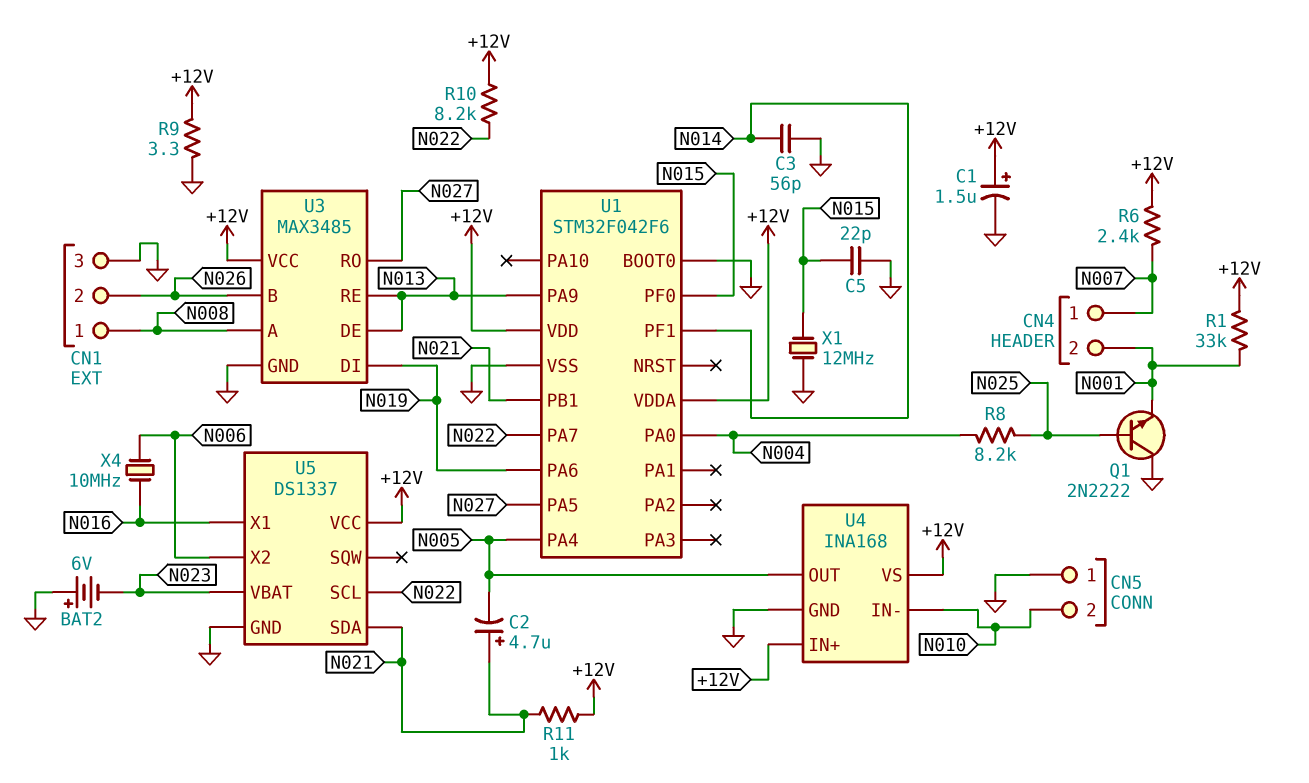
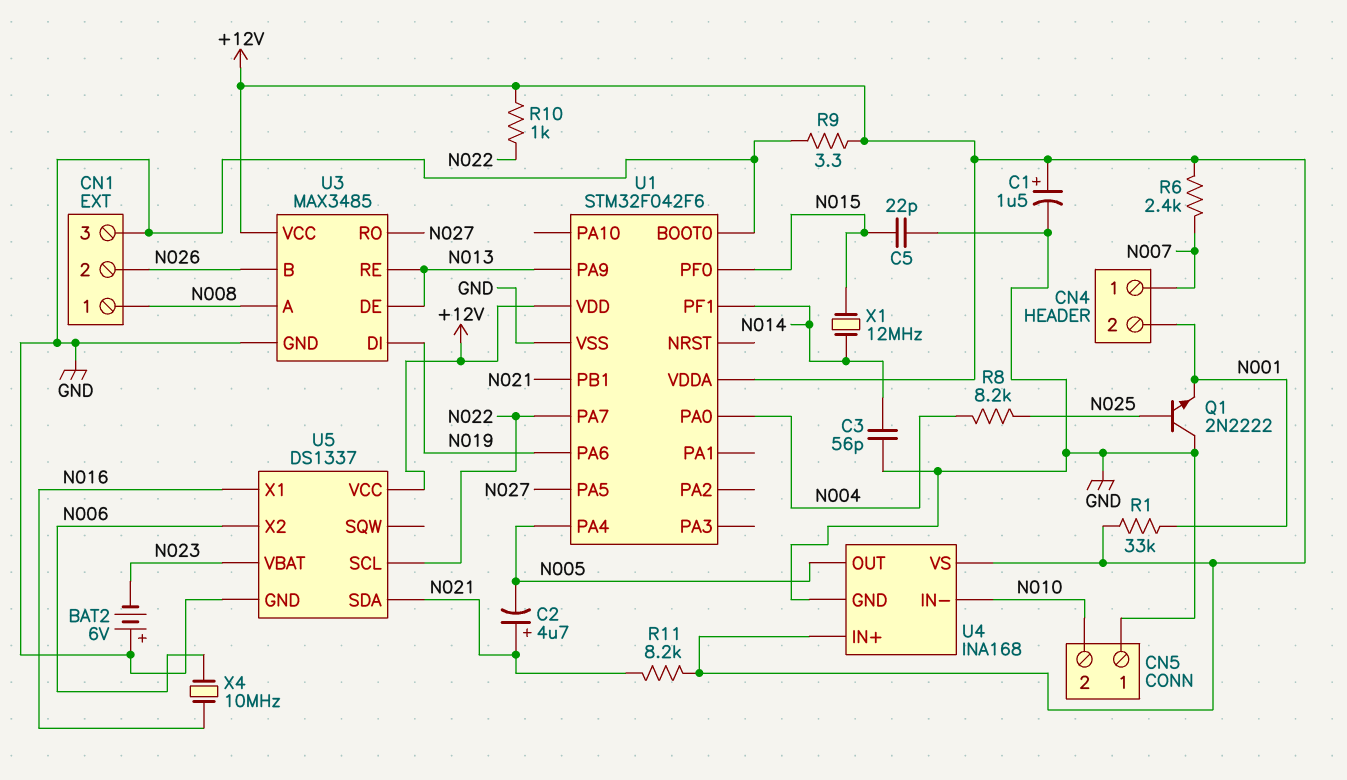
R10: 8.2k (+12V, N022) -> 1k (+12V, N022)
R11: 1k (+12V, N021) -> 8.2k (+12V, N021)
X1: 12MHz (GND, N015) -> 12MHz (N014, N015)

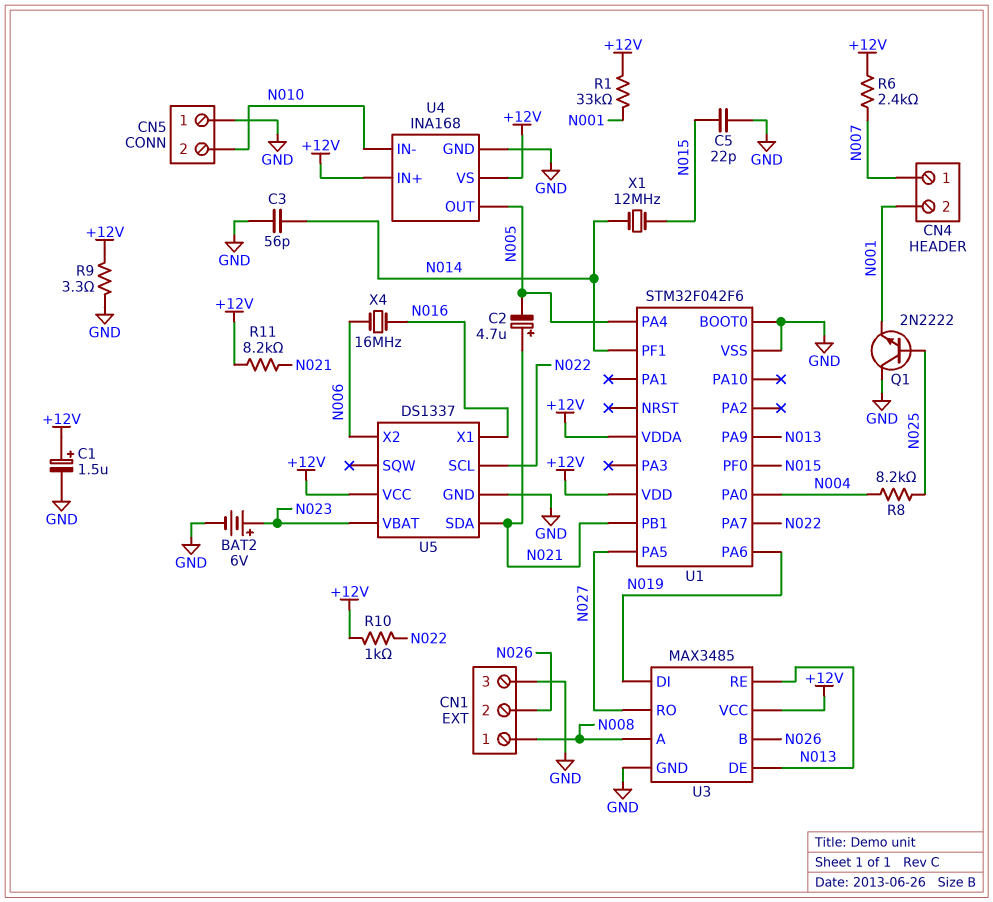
BAT2: 6V (plus GND, minus N023) -> 6V (plus N023, minus GND)
X4: 10MHz (N006, N016) -> 16MHz (N006, N016)

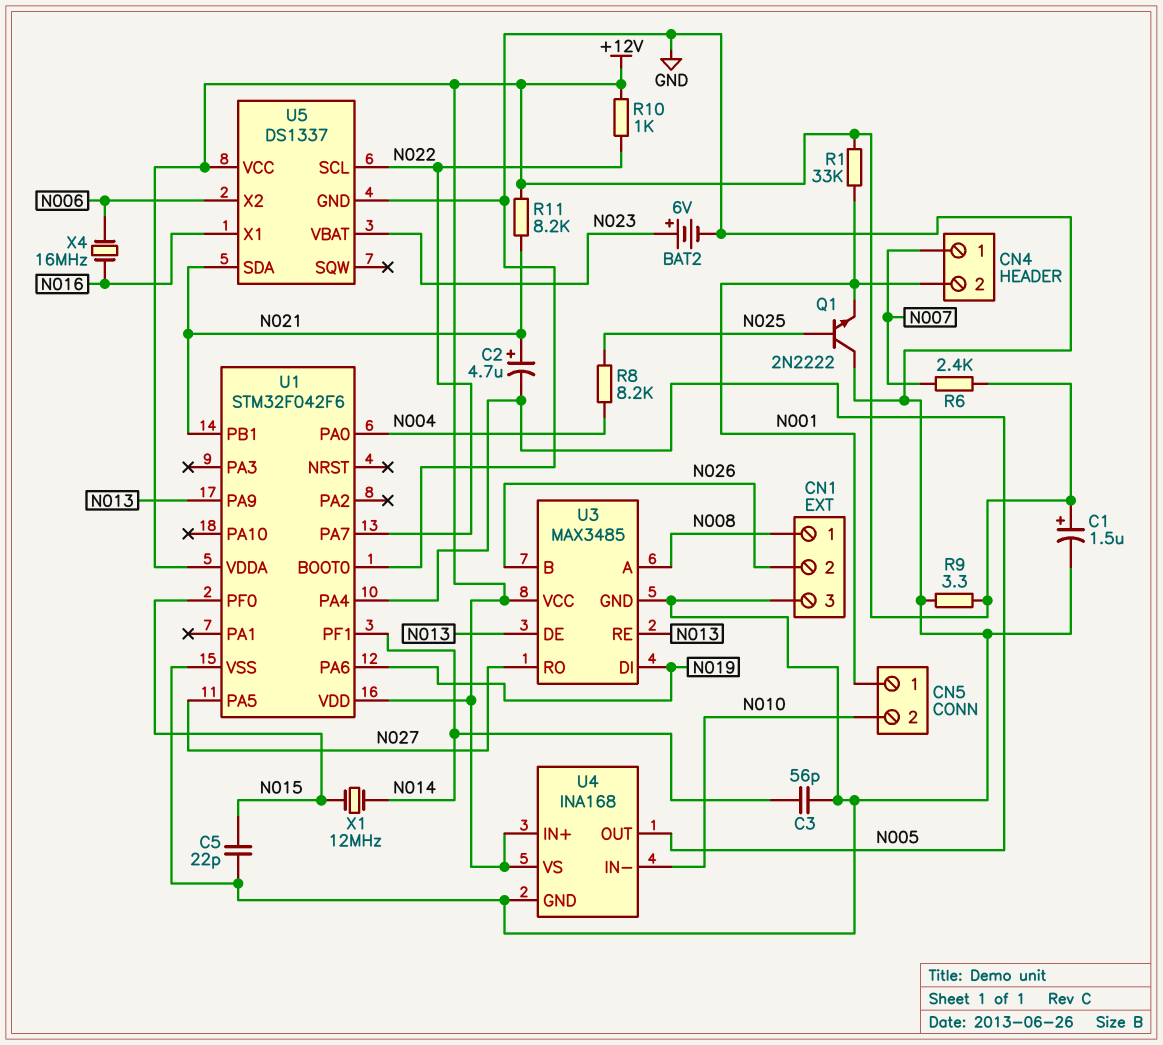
CN5 pin 1: GND -> N001

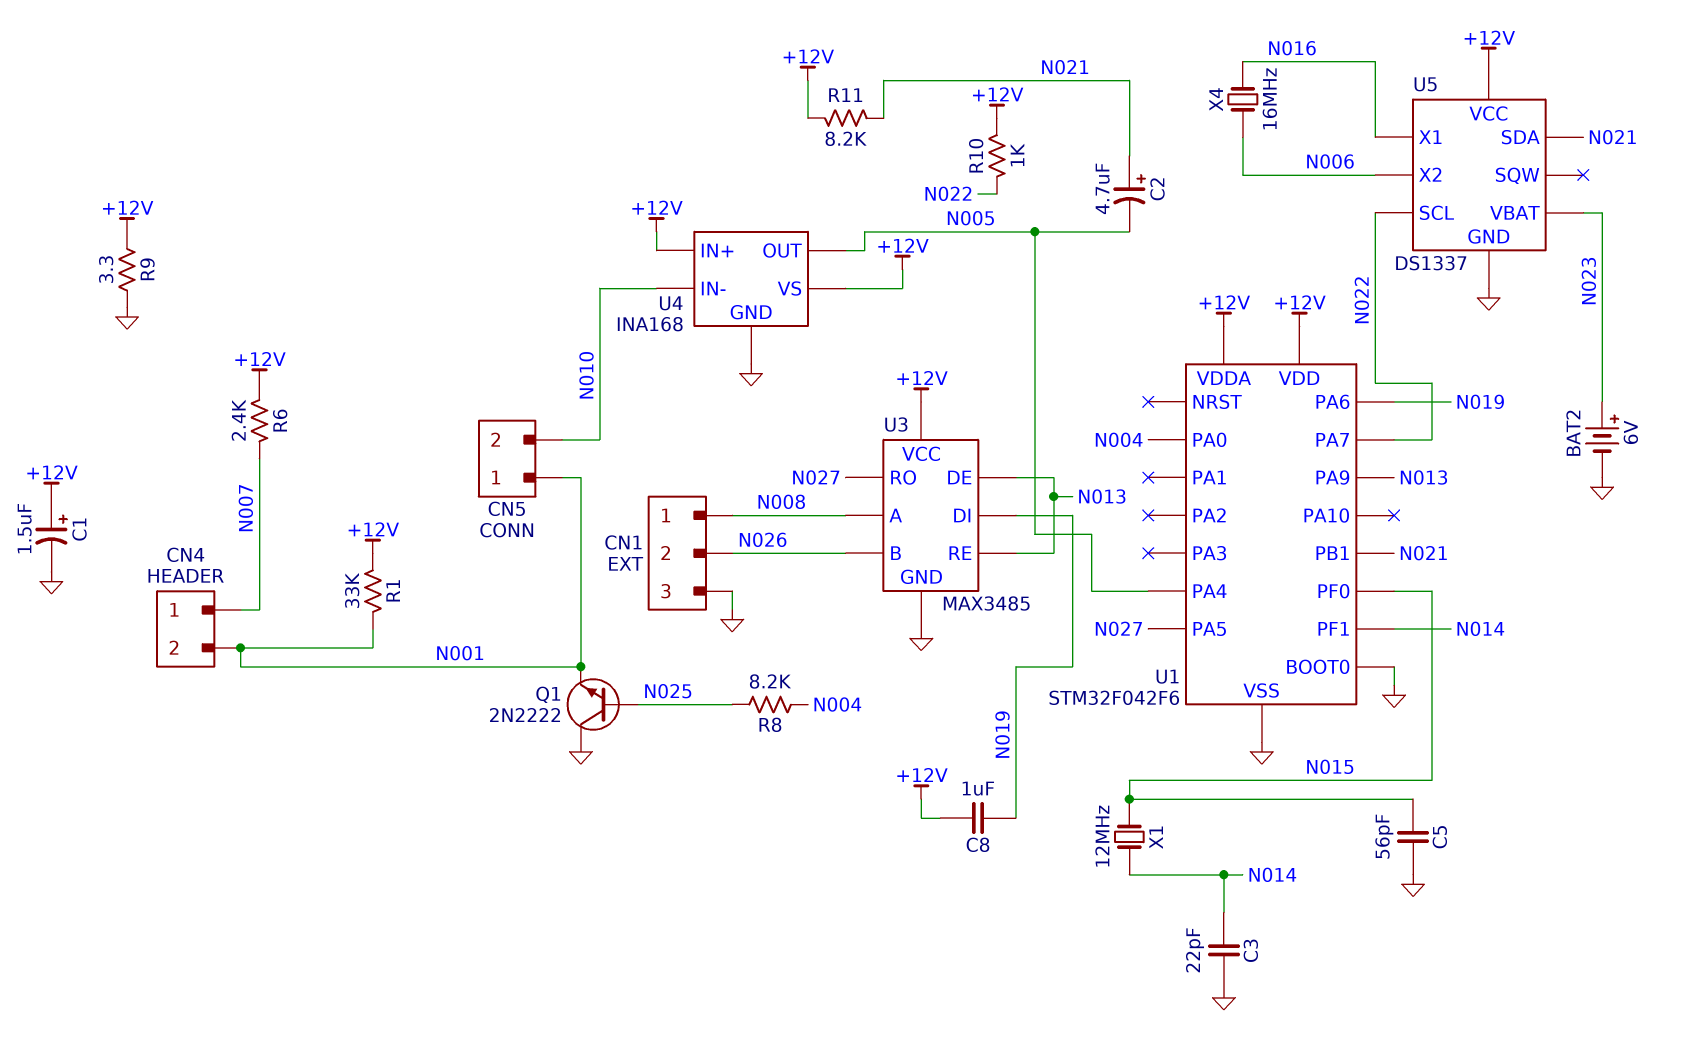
C3: 56pF (GND, N014) -> 22pF (GND, N014)
C5: 22pF (GND, N015) -> 56pF (GND, N015)
C8: none -> 1uF (+12V, N019)

